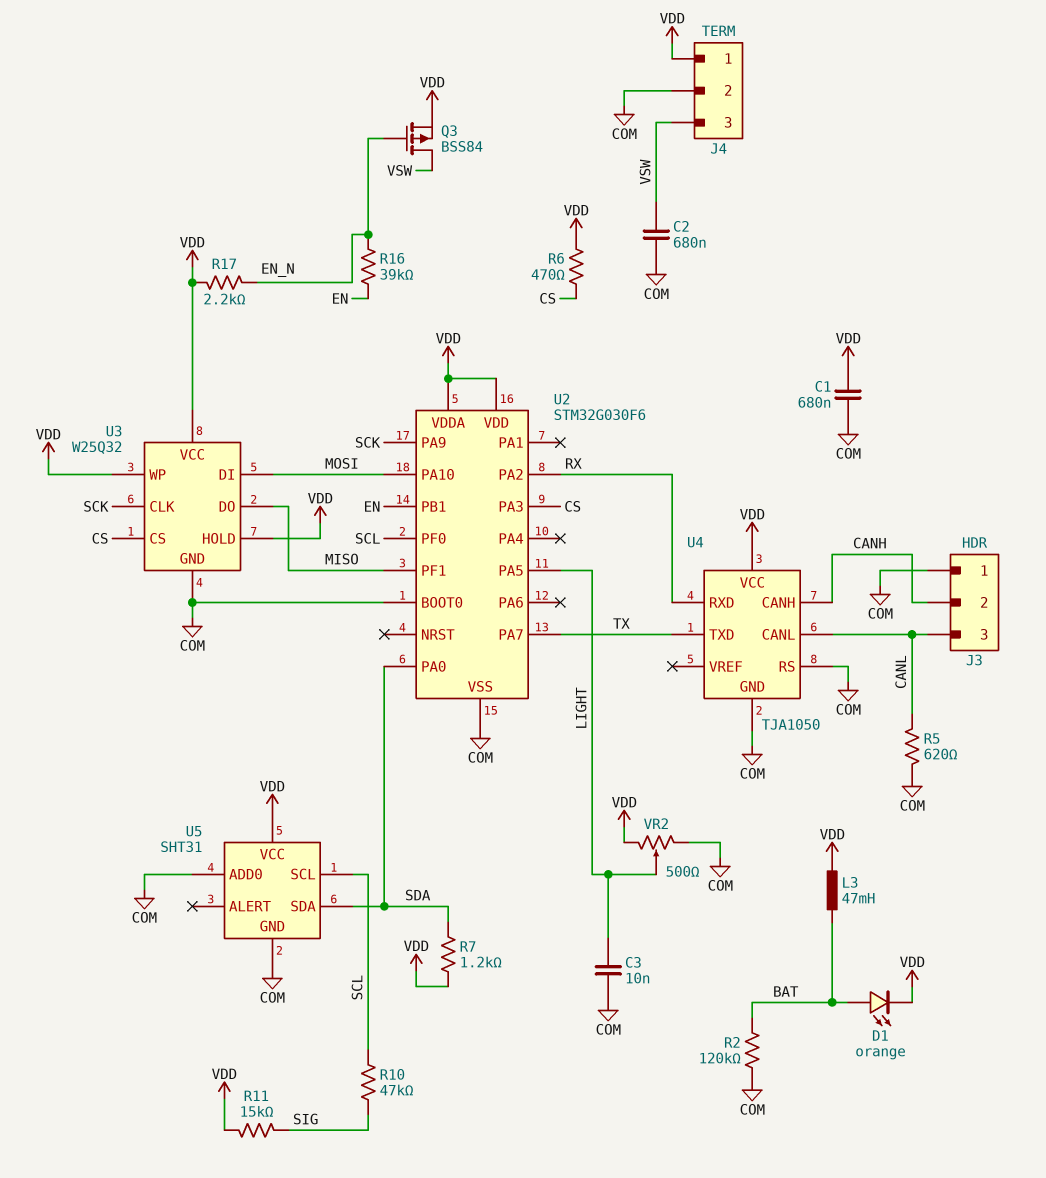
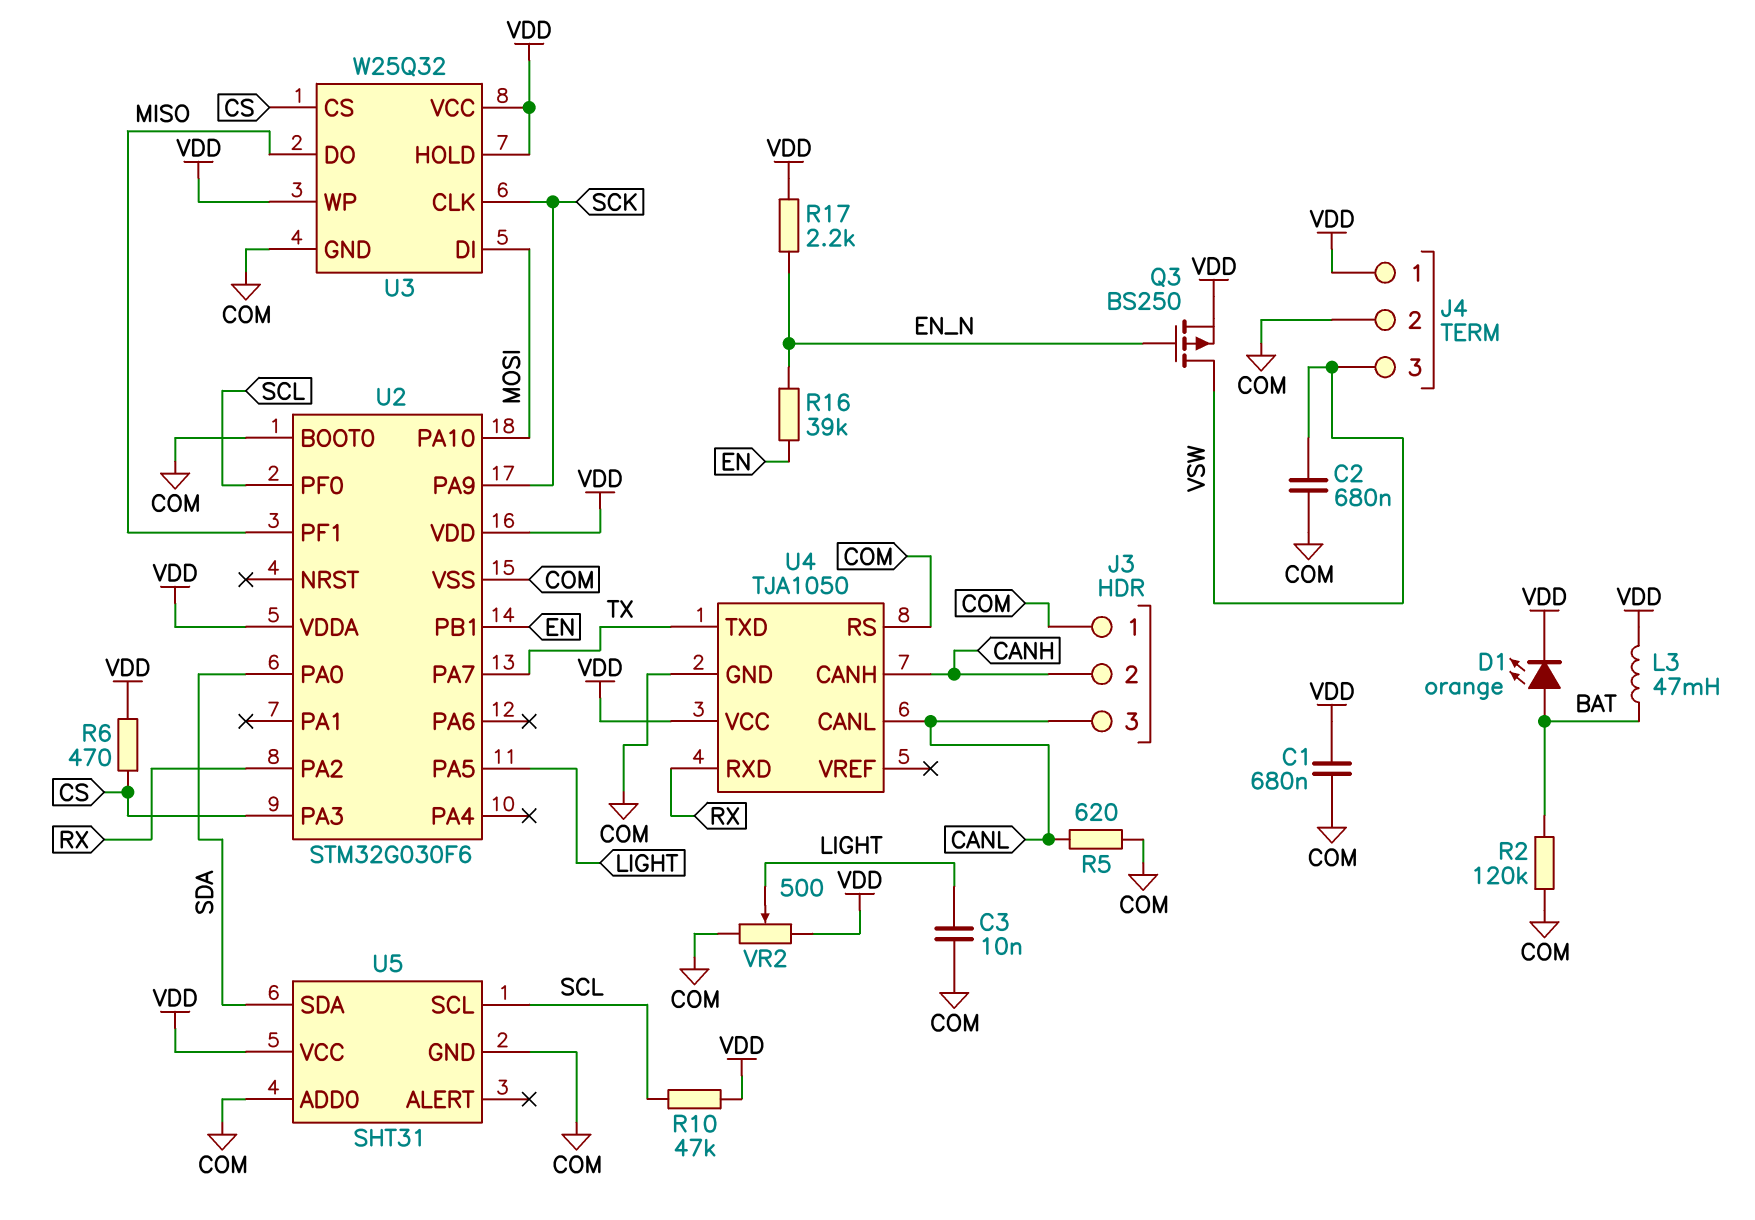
Q3: PMOS BSS84 (G EN_N, D VSW, S VDD) -> PMOS BS250 (G EN_N, D VSW, S VDD)
R7: 1.2k (SDA, VDD) -> none
R10: 47k (SCL, SIG) -> 47k (SCL, VDD)
R11: 15k (SIG, VDD) -> none

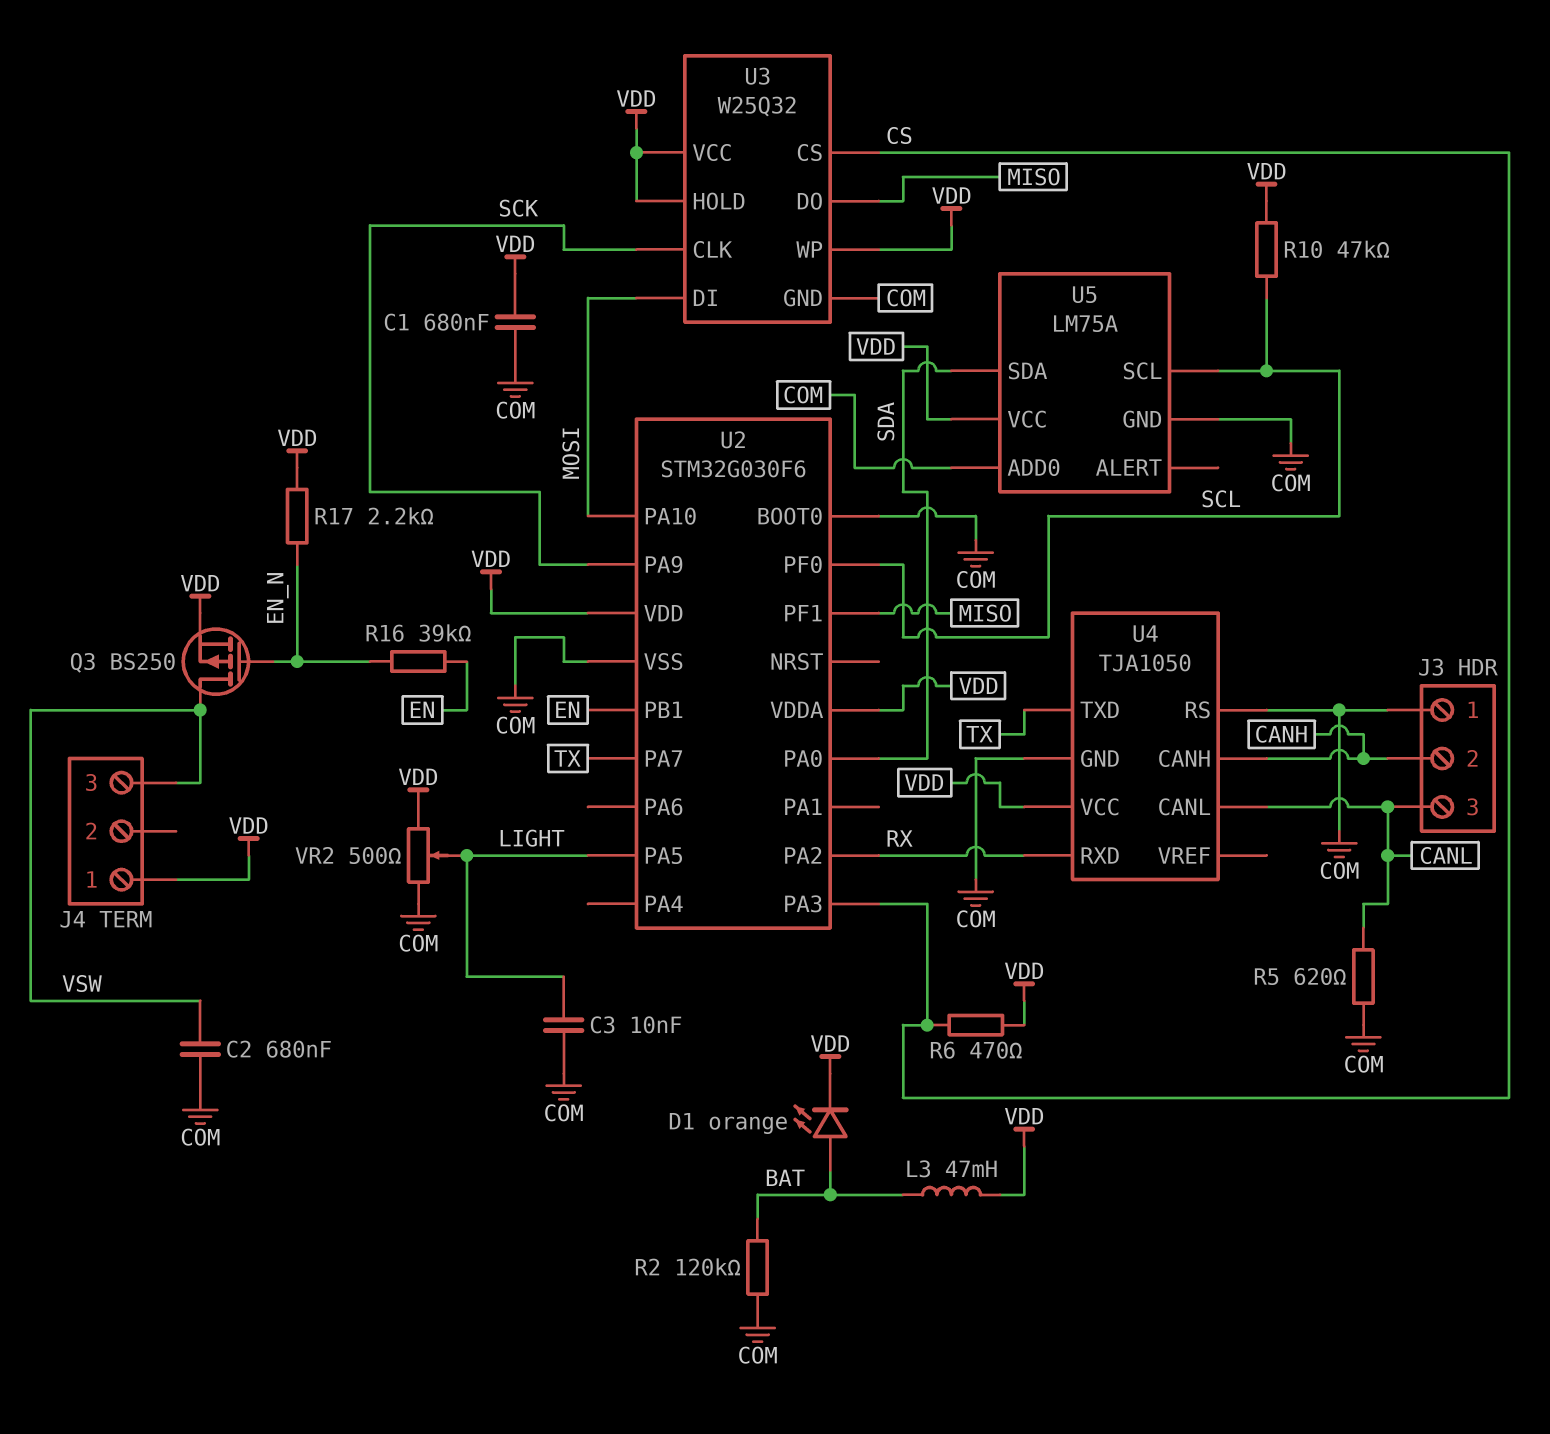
J4 pin 2: COM -> none
U5: SHT31 -> LM75A

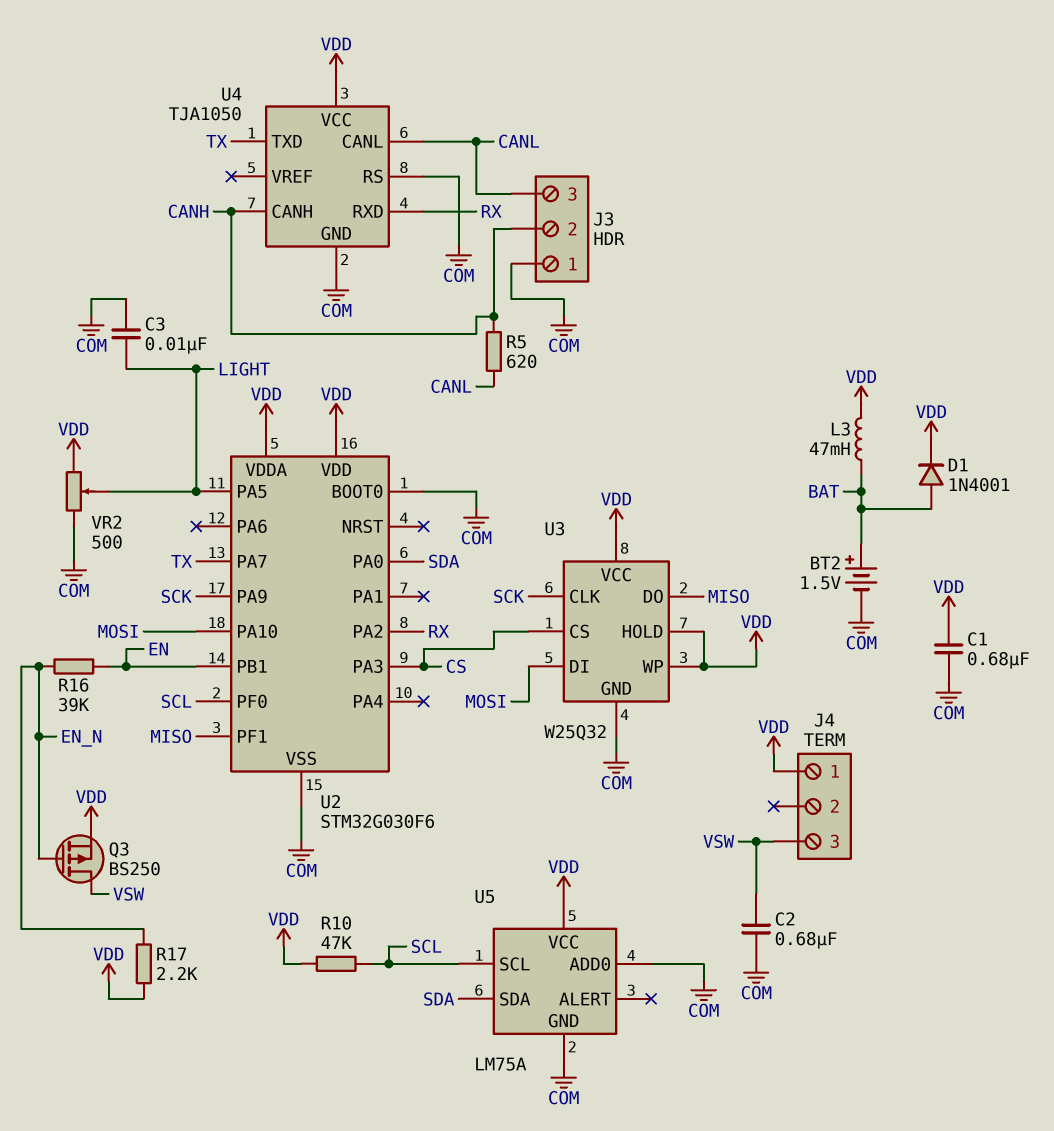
BT2: none -> 1.5V (plus BAT, minus COM)
D1: LED orange (A BAT, K VDD) -> diode 1N4001 (A BAT, K VDD)
R2: 120k (BAT, COM) -> none
R5: 620 (CANL, COM) -> 620 (CANH, CANL)
R6: 470 (CS, VDD) -> none

